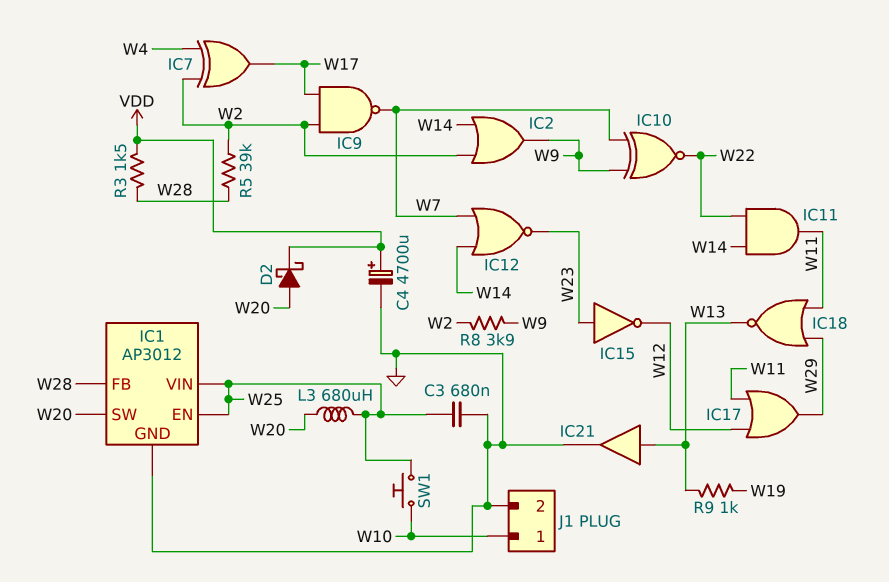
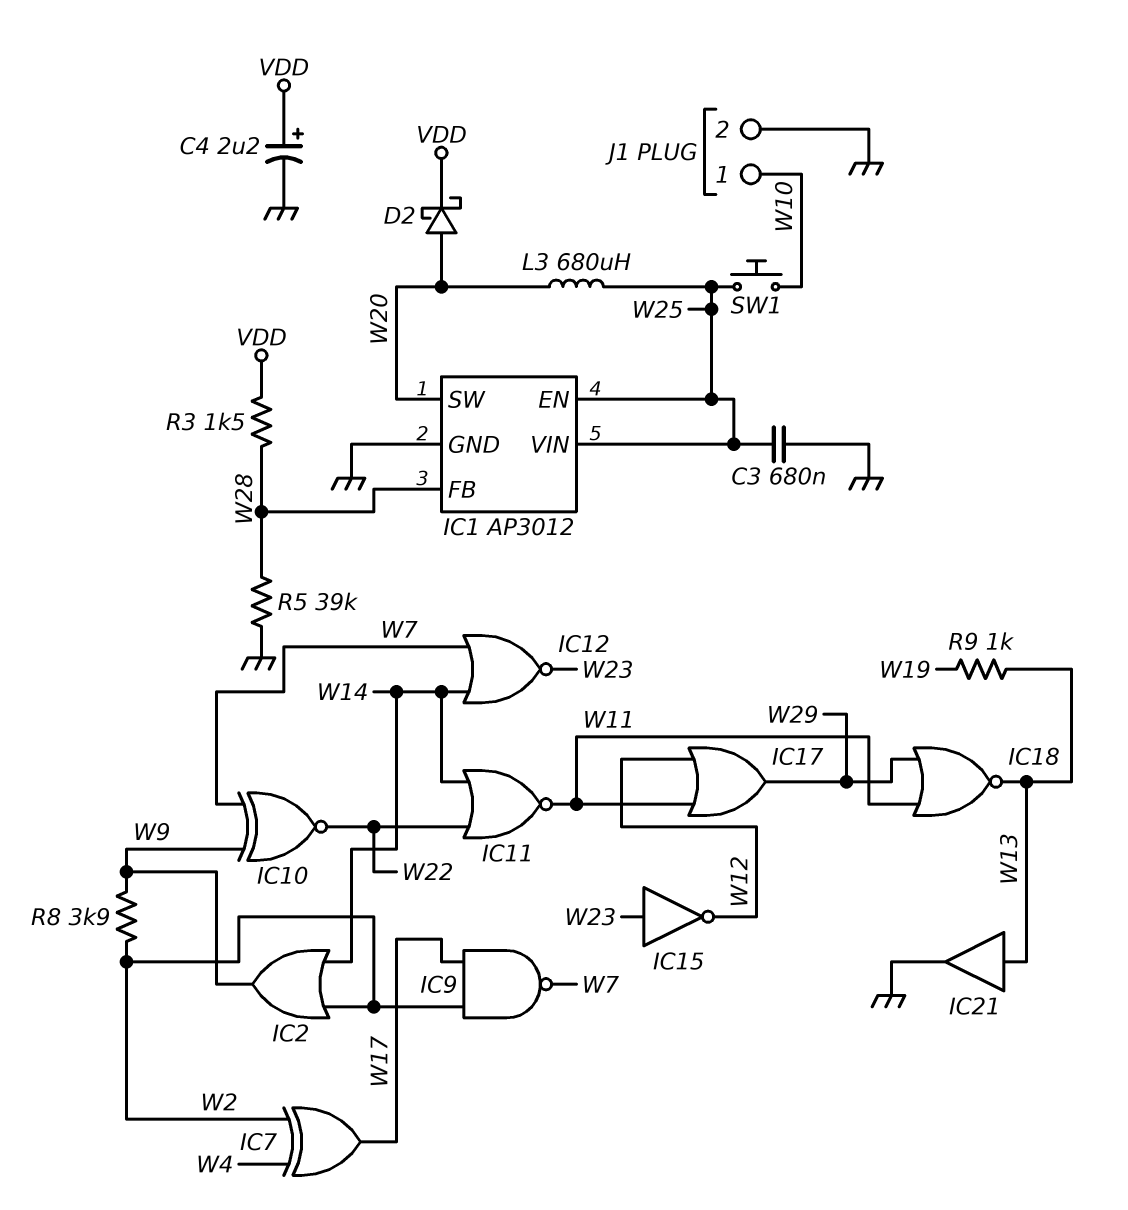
C4: 4700uF (plus VDD, minus GND) -> 2.2uF (plus VDD, minus GND)
IC11: AND (in W14, in W22, out W11) -> NOR (in W14, in W22, out W11)
R5: 39k (W2, W28) -> 39k (GND, W28)

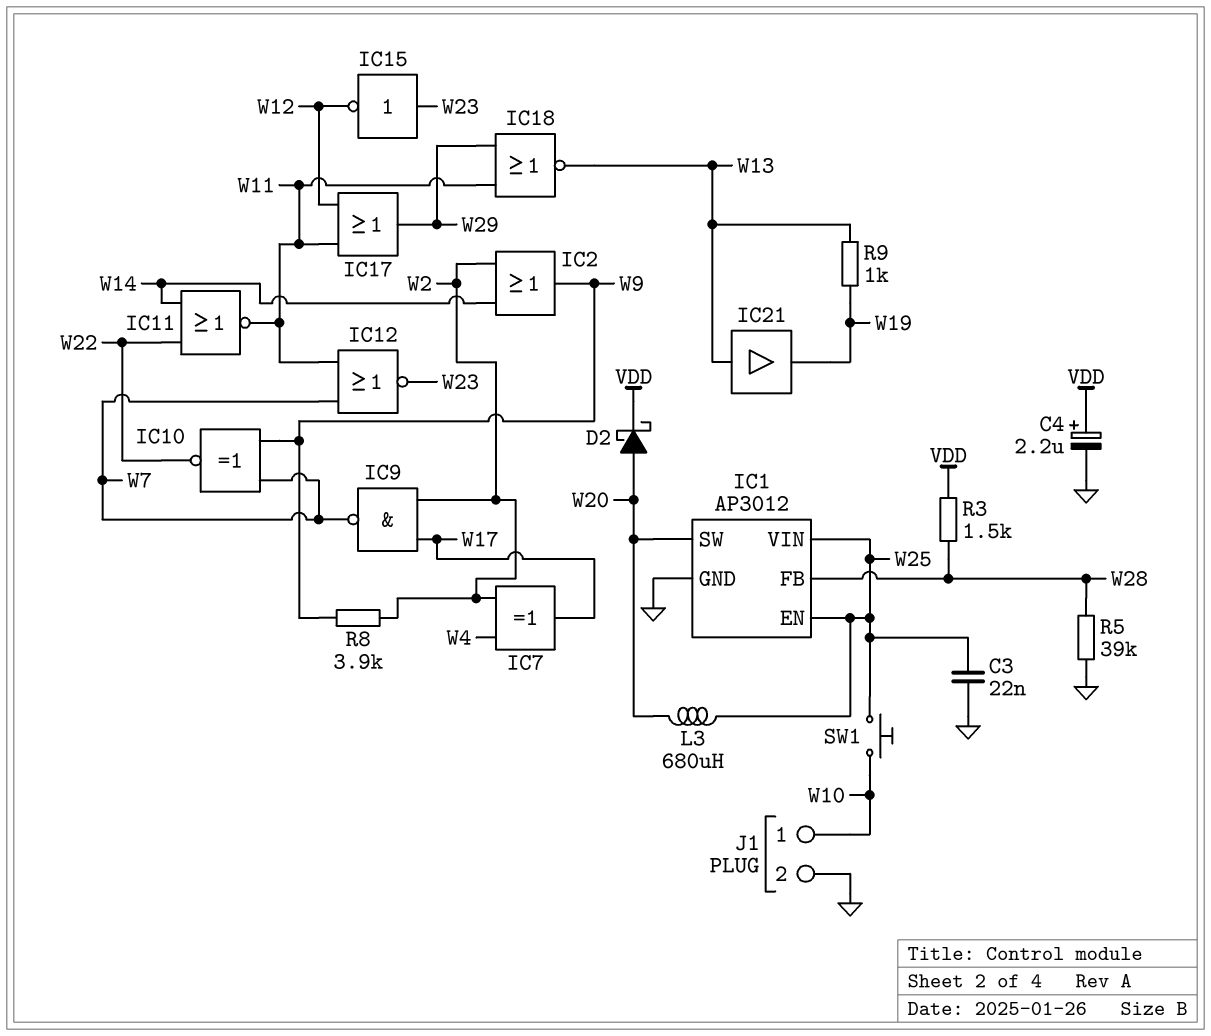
C3: 680nF (GND, W25) -> 22nF (GND, W25)
IC12: NOR (in W7, in W14, out W23) -> NOR (in W7, in W11, out W23)
IC21: buffer (in W13, out GND) -> buffer (in W13, out W19)

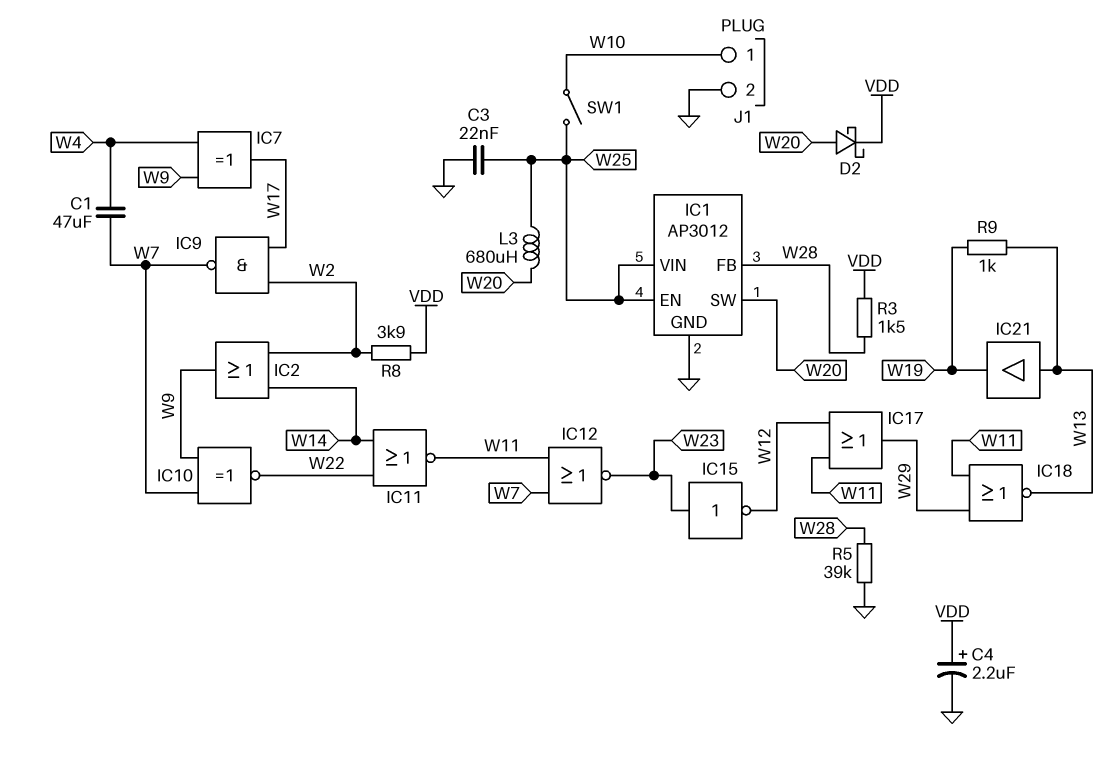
C1: none -> 47uF (W4, W7)
IC7: XOR (in W2, in W4, out W17) -> XOR (in W4, in W9, out W17)
R8: 3.9k (W2, W9) -> 3.9k (VDD, W2)
SW1: button (W10, W25) -> switch (W10, W25)

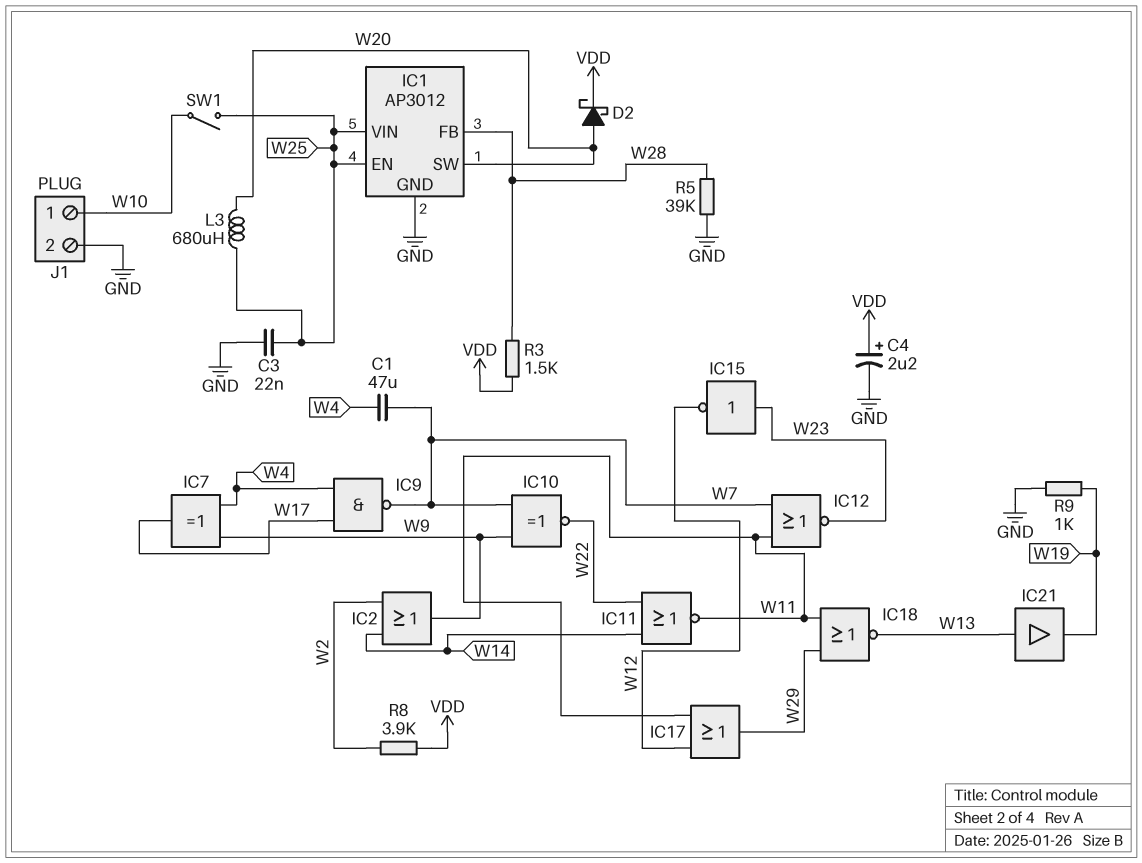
IC9: NAND (in W2, in W17, out W7) -> NAND (in W4, in W17, out W7)
R9: 1k (W13, W19) -> 1k (GND, W19)

